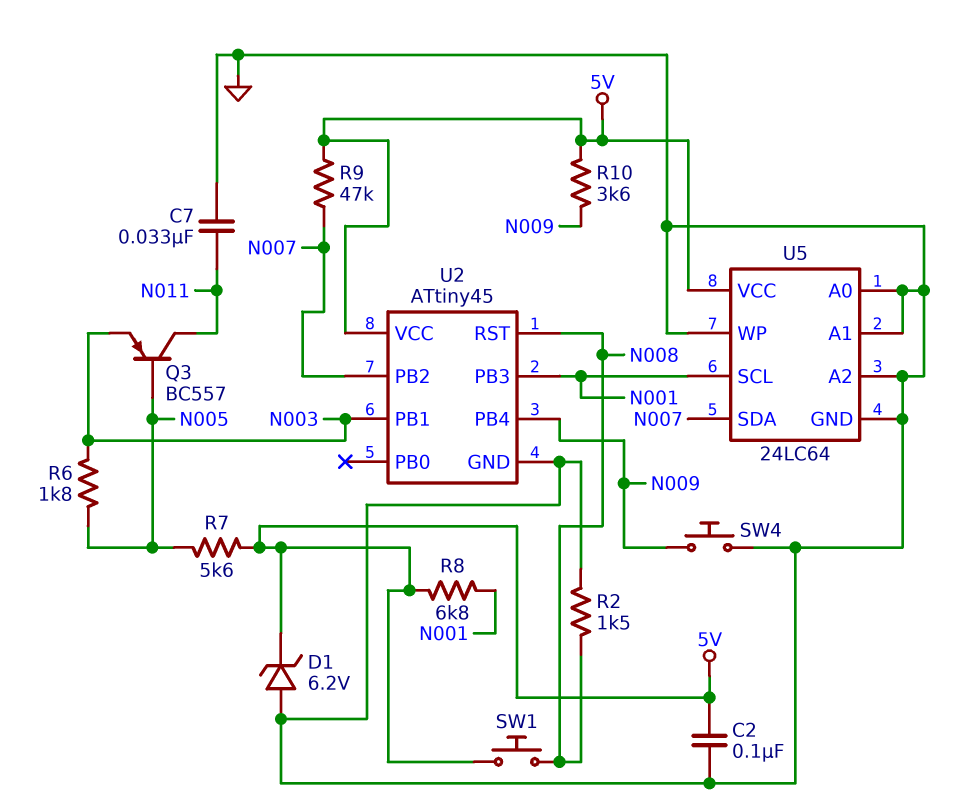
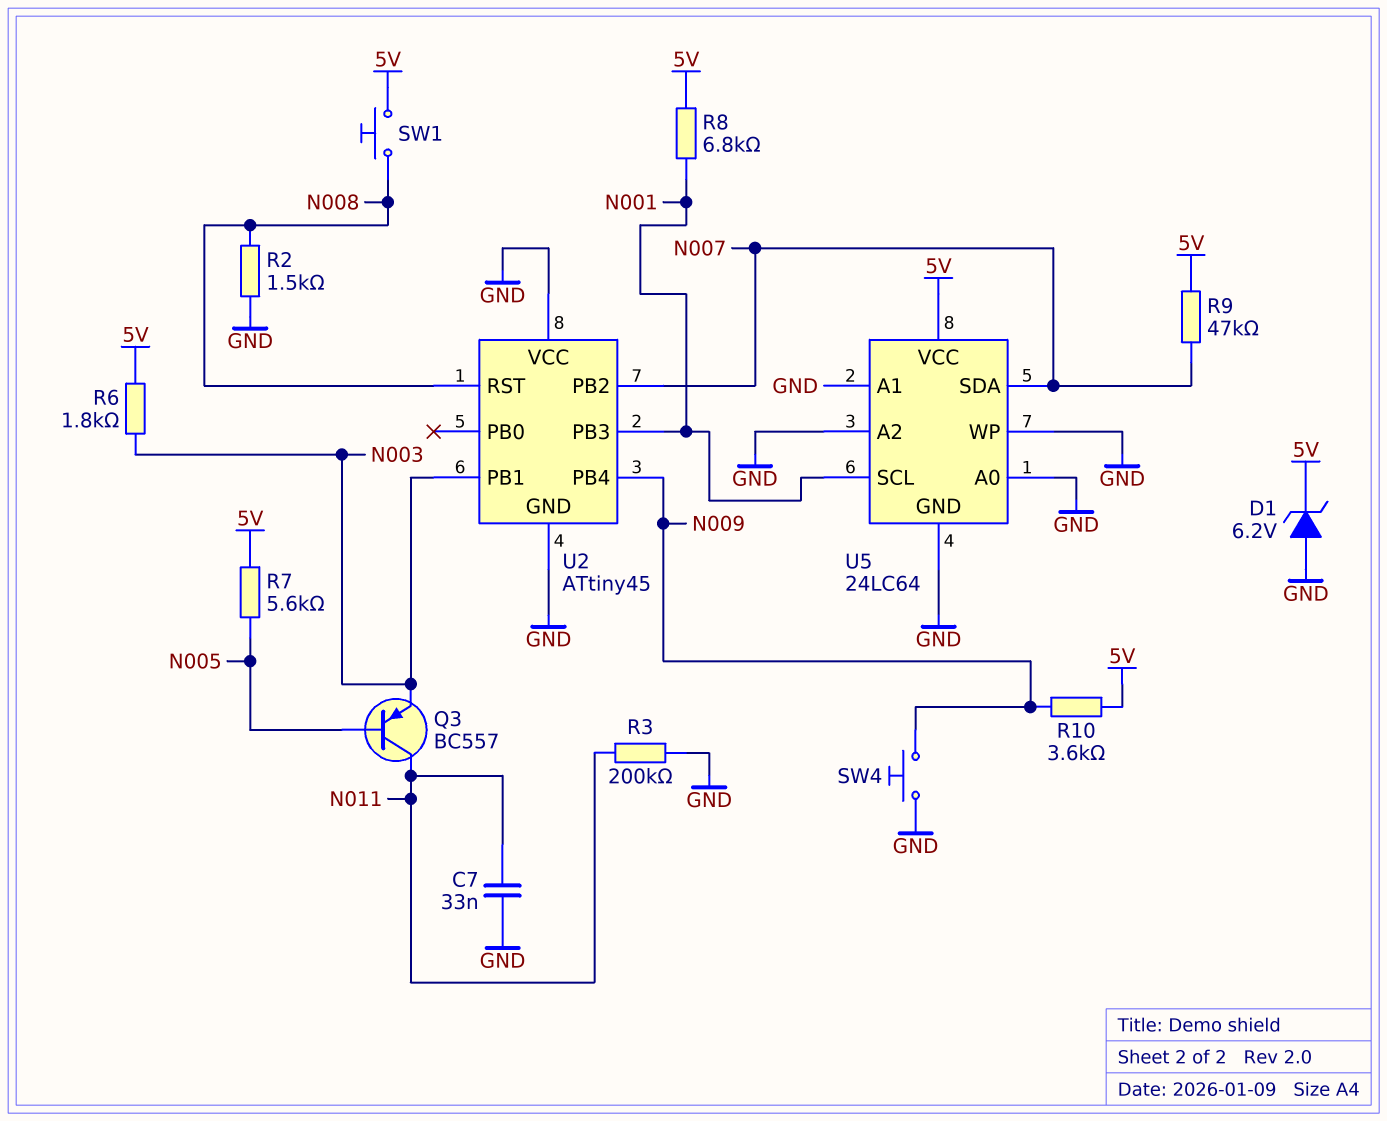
C2: 100nF (5V, GND) -> none
R3: none -> 200k (GND, N011)
R6: 1.8k (N003, N005) -> 1.8k (5V, N003)
U2 pin VCC: 5V -> GND

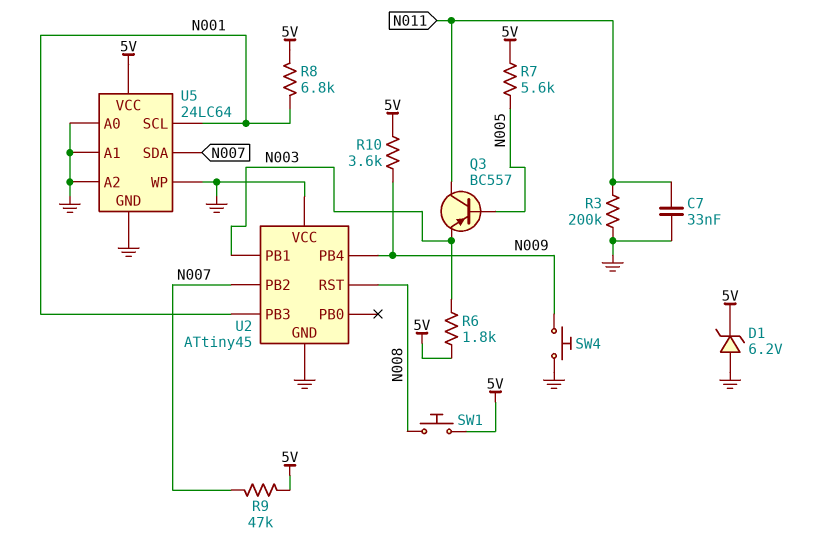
R2: 1.5k (GND, N008) -> none

